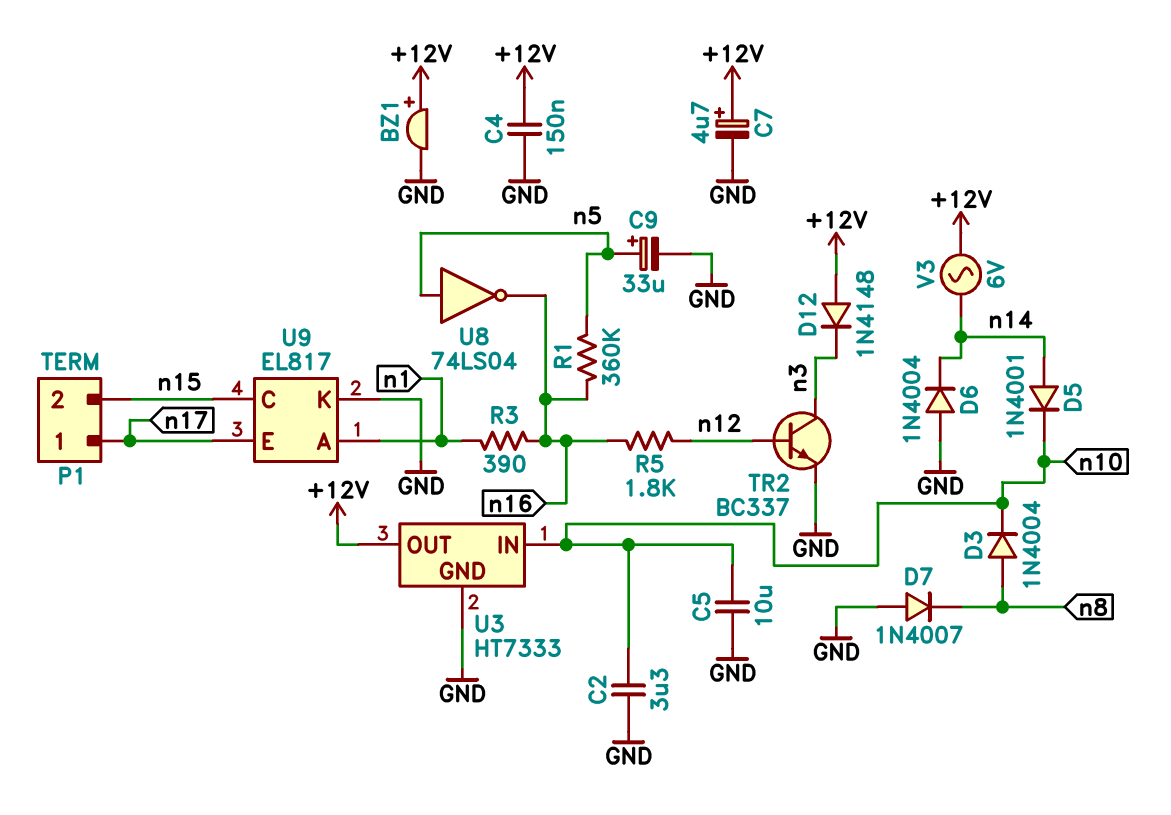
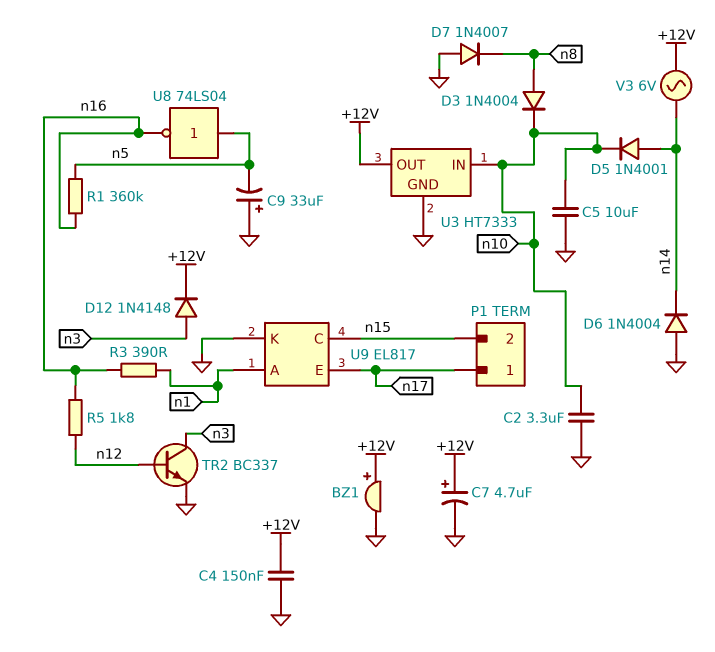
C9: 33uF (plus n5, minus GND) -> 33uF (plus GND, minus n5)
D12: diode 1N4148 (A +12V, K n3) -> diode 1N4148 (A n3, K +12V)

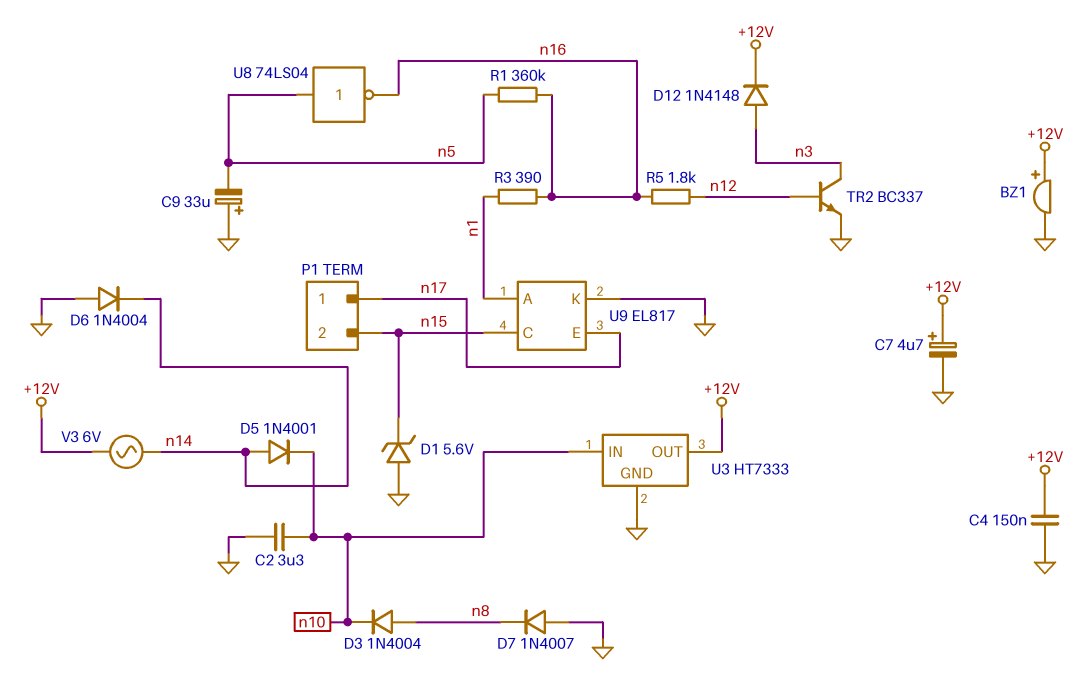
C5: 10uF (GND, n10) -> none
D1: none -> zener 5.6V (A GND, K n15)

